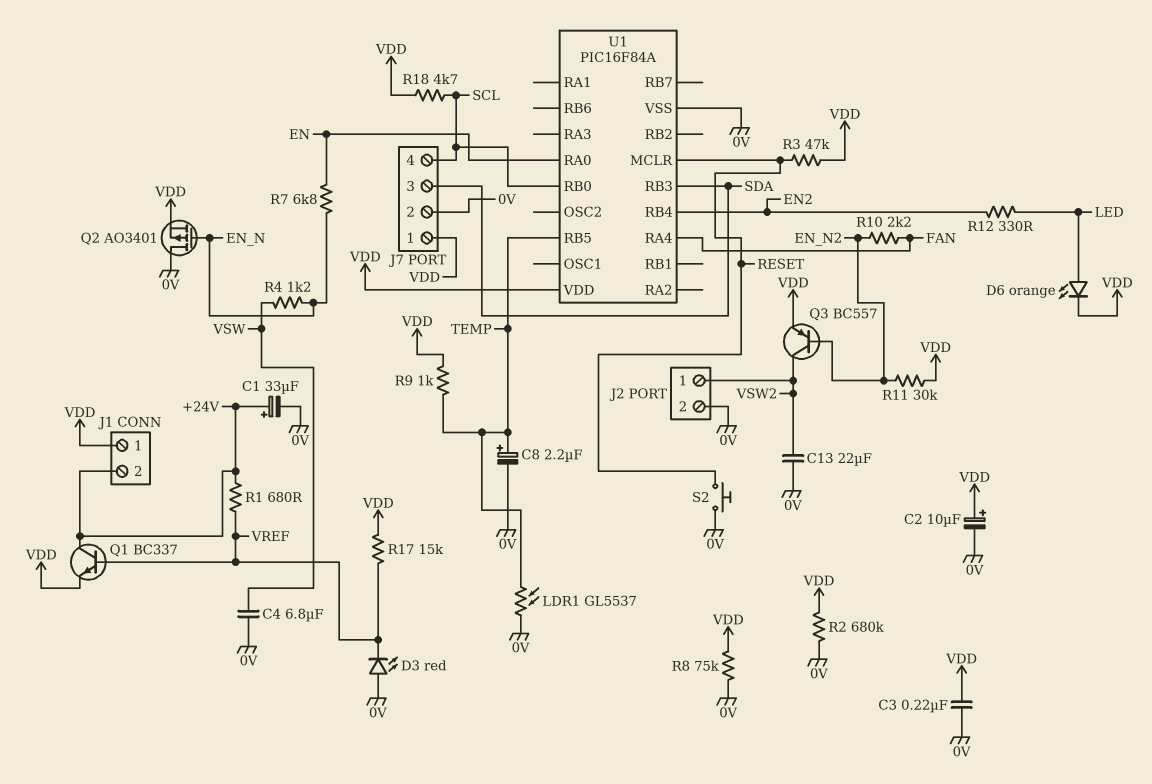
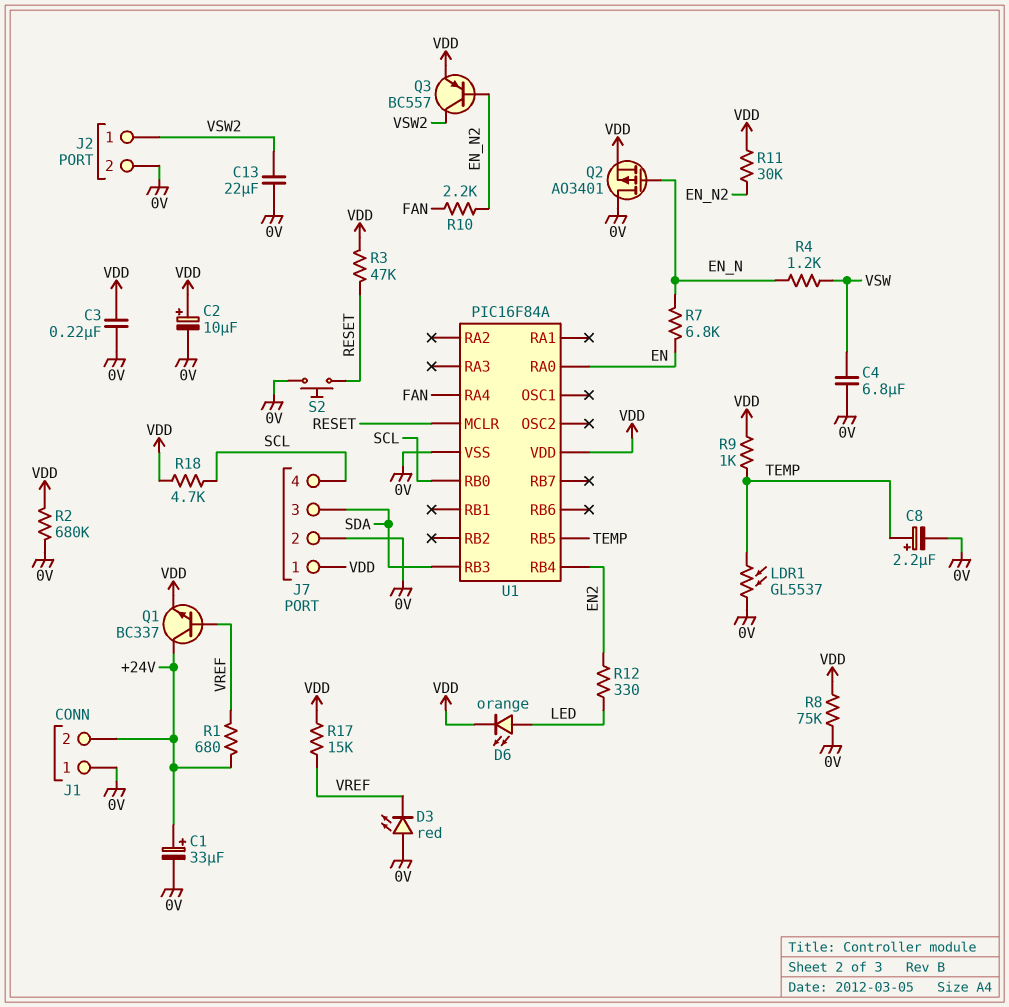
J1 pin 1: VDD -> 0V

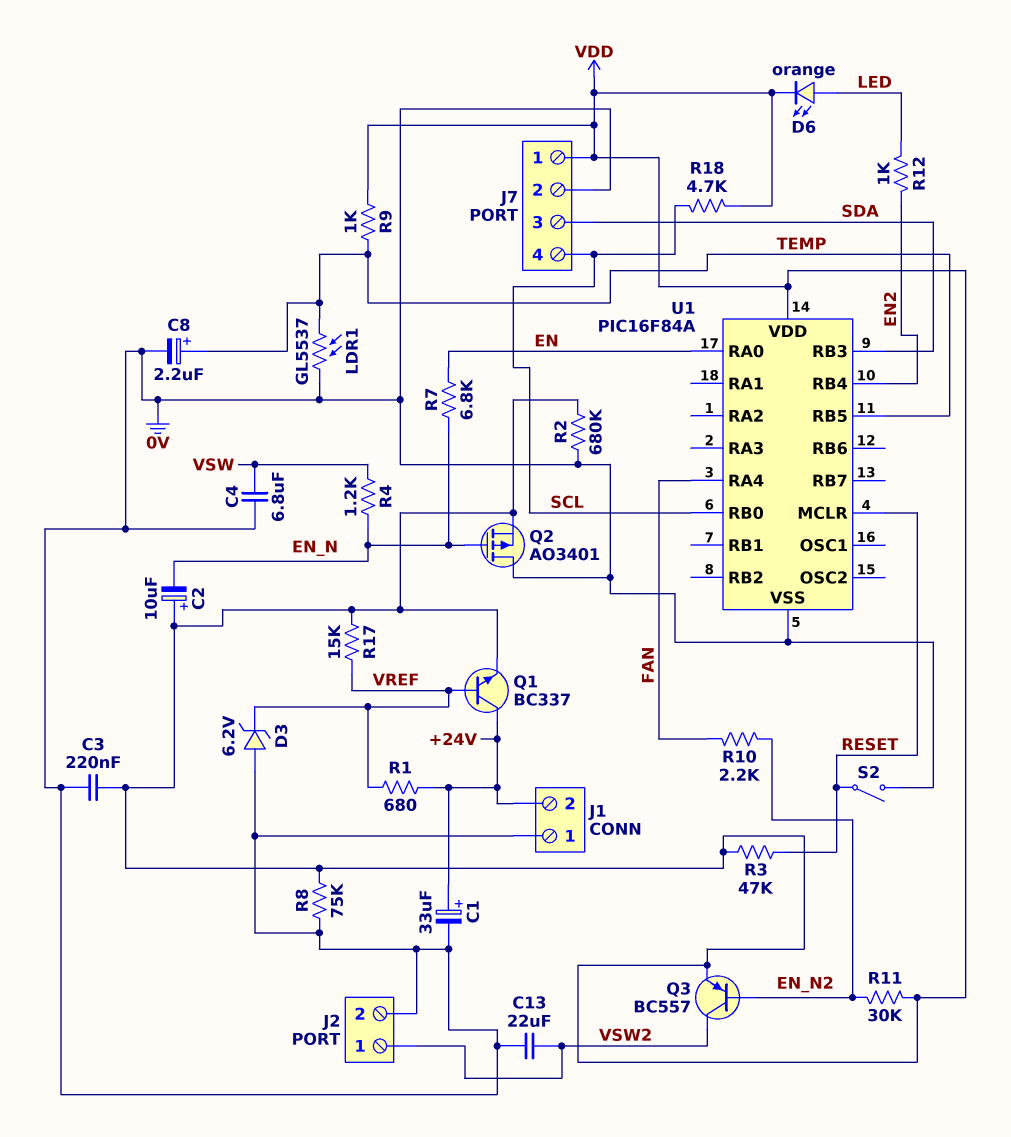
C2: 10uF (plus VDD, minus 0V) -> 10uF (plus VDD, minus EN_N)
D3: LED red (A 0V, K VREF) -> zener 6.2V (A 0V, K VREF)
R12: 330 (EN2, LED) -> 1k (EN2, LED)
S2: button (0V, RESET) -> switch (0V, RESET)

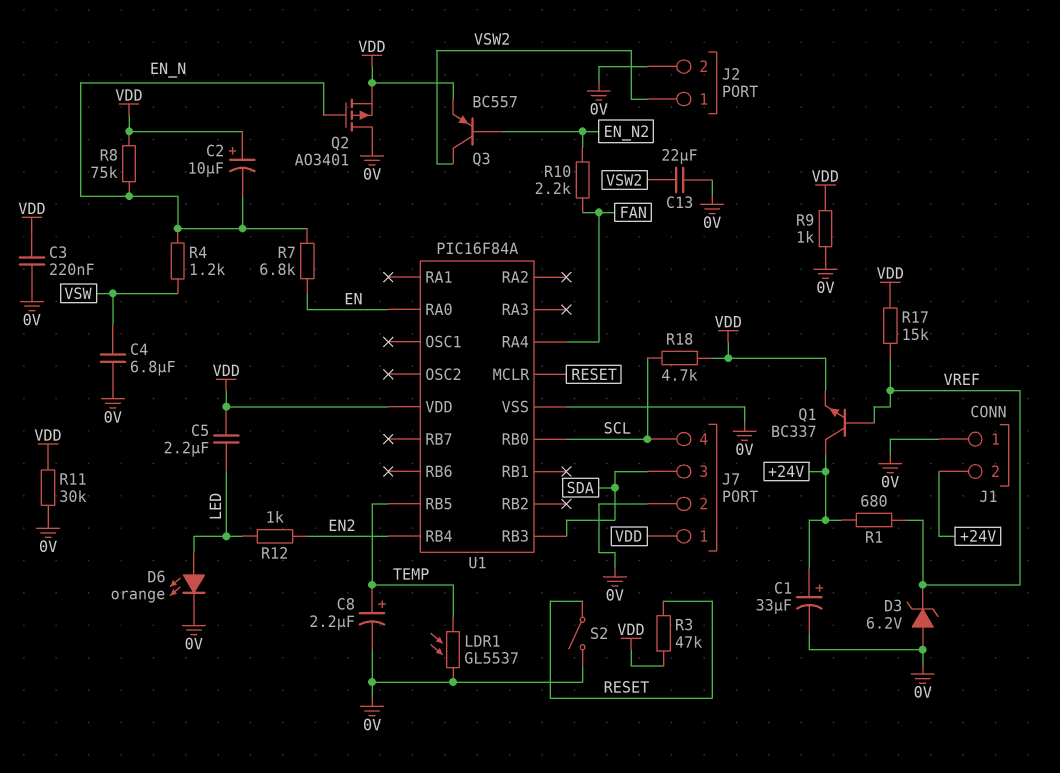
C5: none -> 2.2uF (LED, VDD)
D6: LED orange (A LED, K VDD) -> LED orange (A LED, K 0V)
R2: 680k (0V, VDD) -> none
R8: 75k (0V, VDD) -> 75k (EN_N, VDD)
R9: 1k (TEMP, VDD) -> 1k (0V, VDD)
R11: 30k (EN_N2, VDD) -> 30k (0V, VDD)

